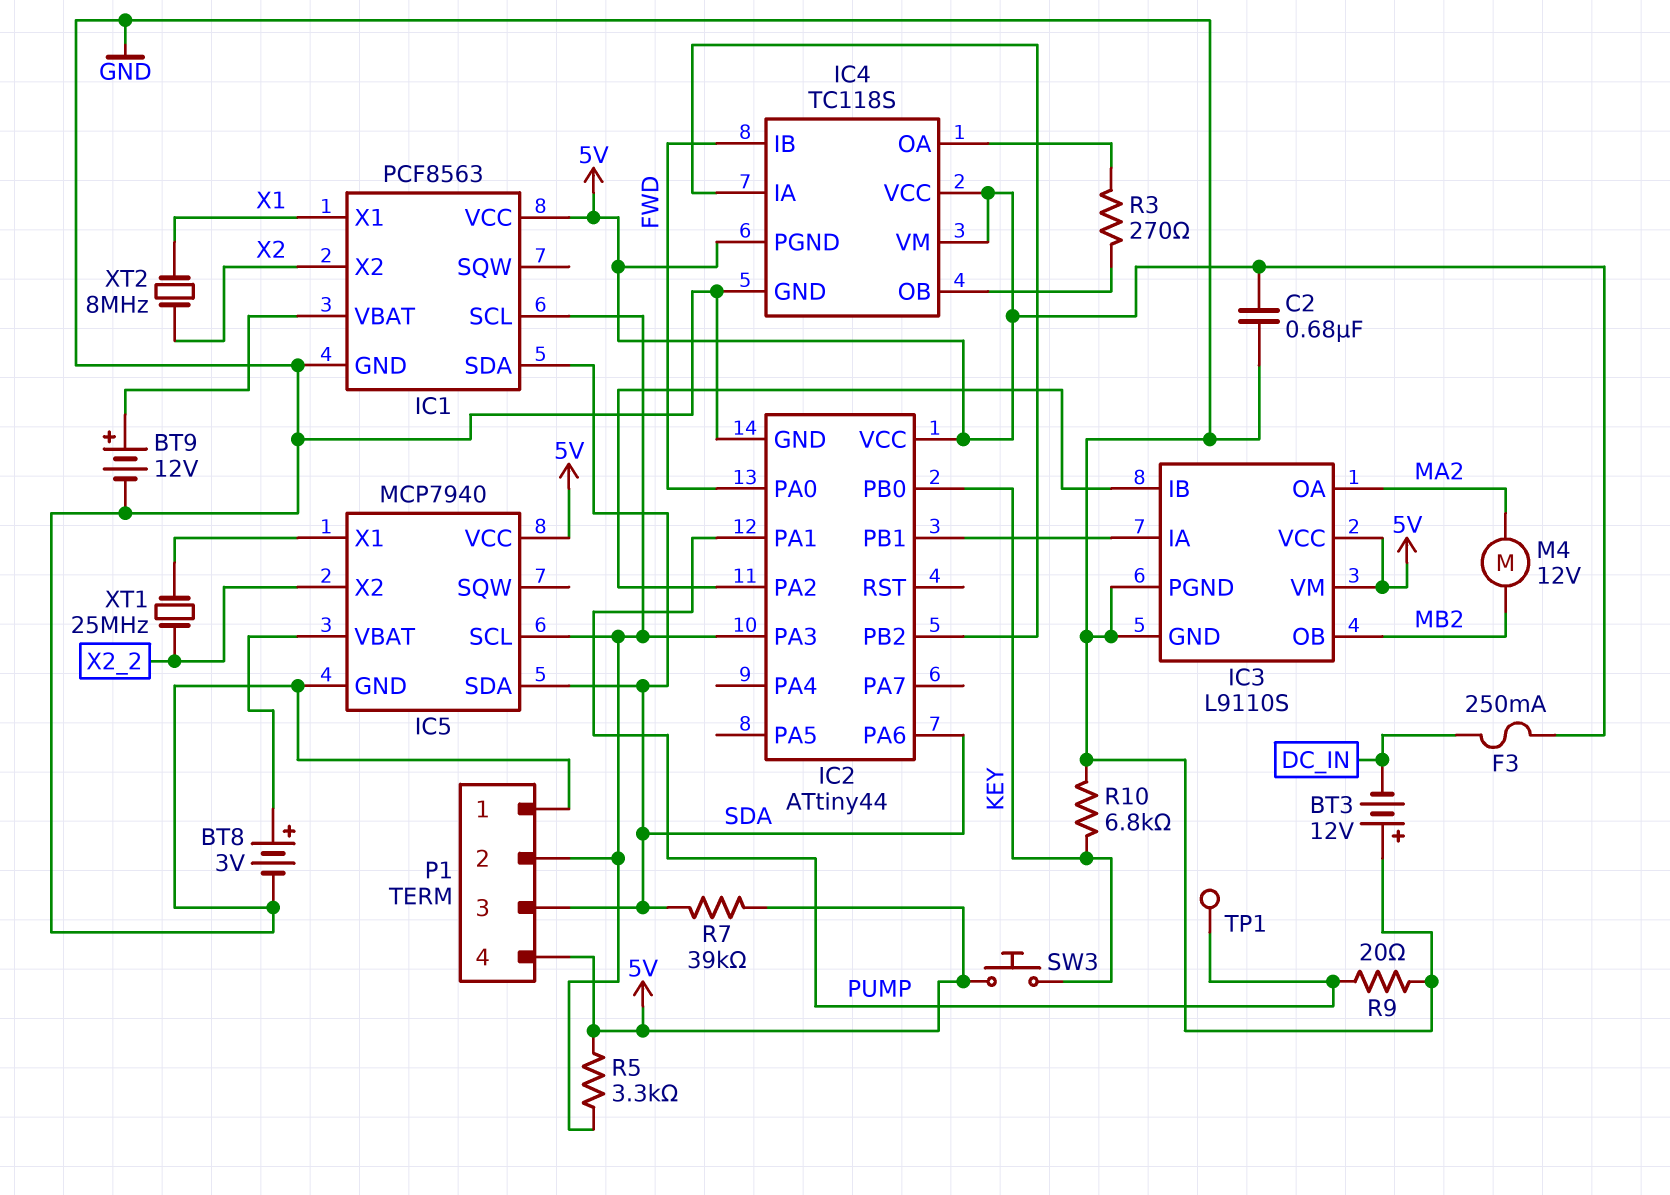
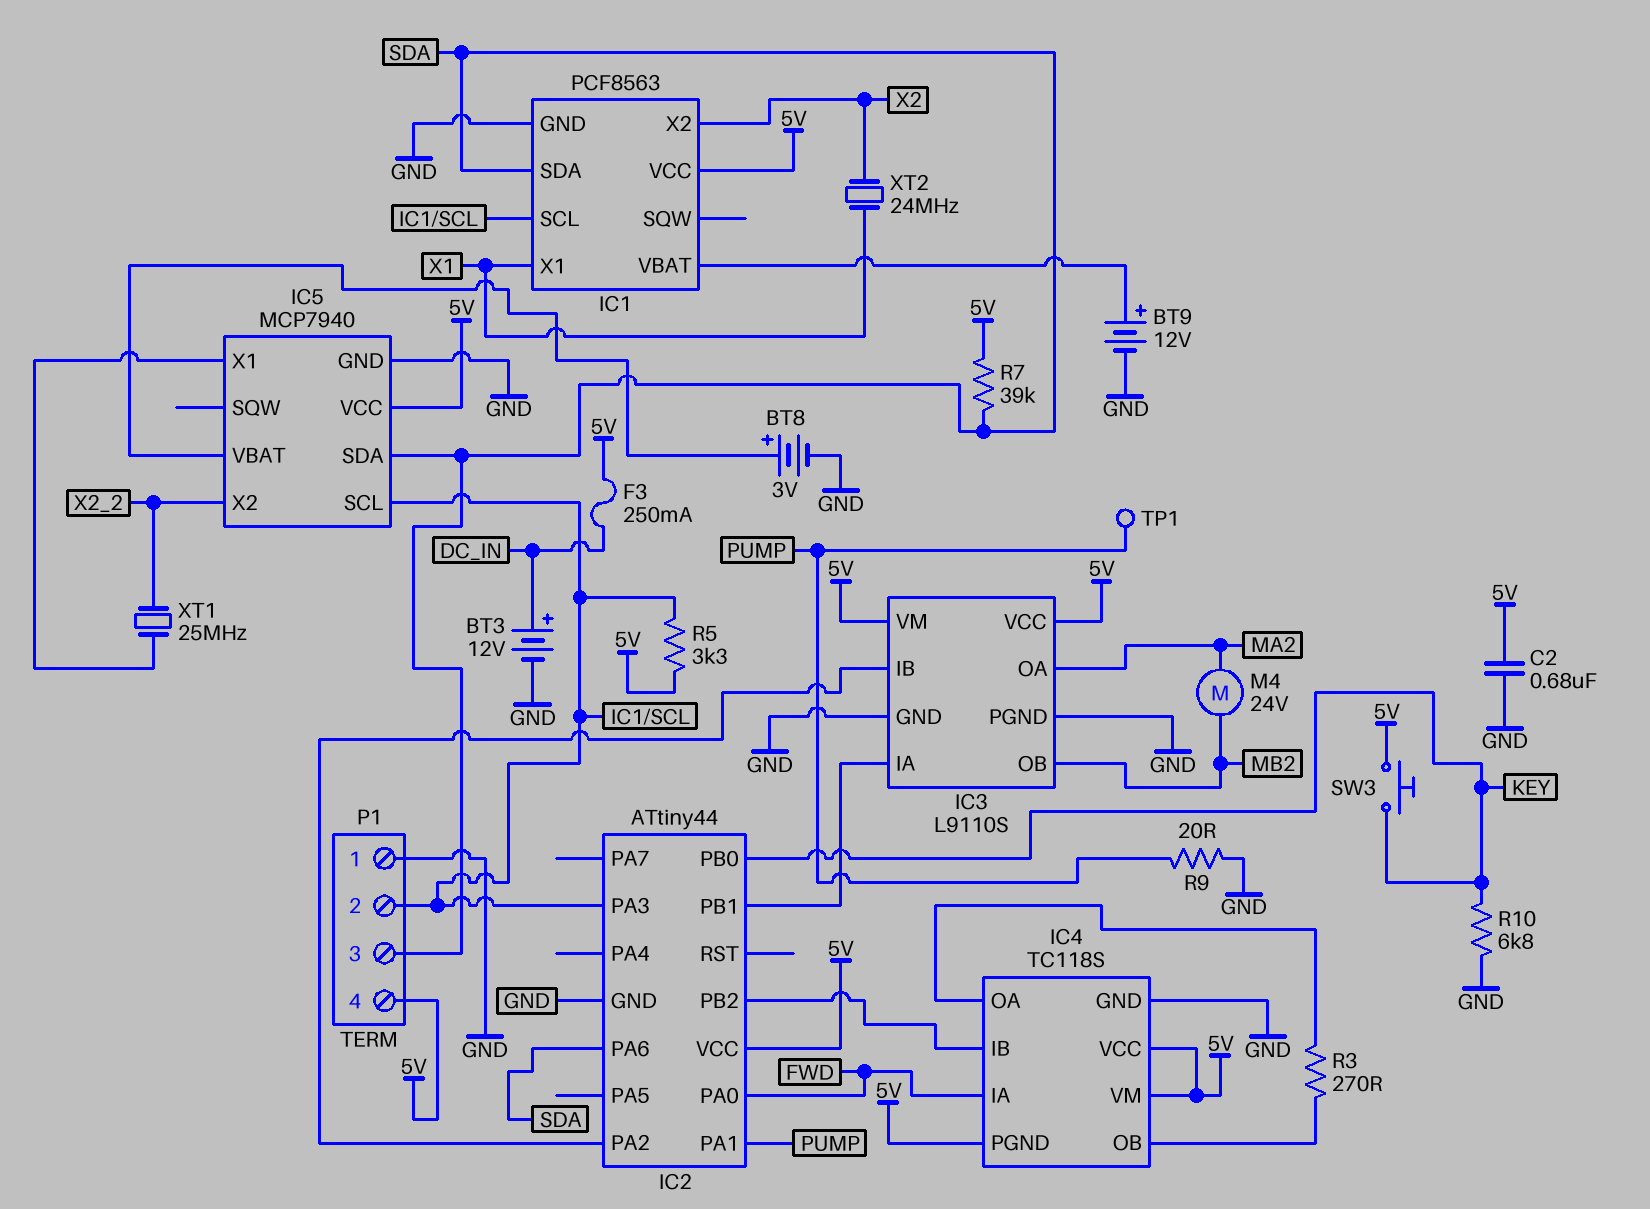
BT3: 12V (plus GND, minus DC_IN) -> 12V (plus DC_IN, minus GND)
IC4 pin IA: IC2/PB2 -> FWD
IC4 pin IB: FWD -> IC2/PB2
M4: motor 12V (MA2, MB2) -> motor 24V (MA2, MB2)
XT2: 8MHz (X1, X2) -> 24MHz (X1, X2)

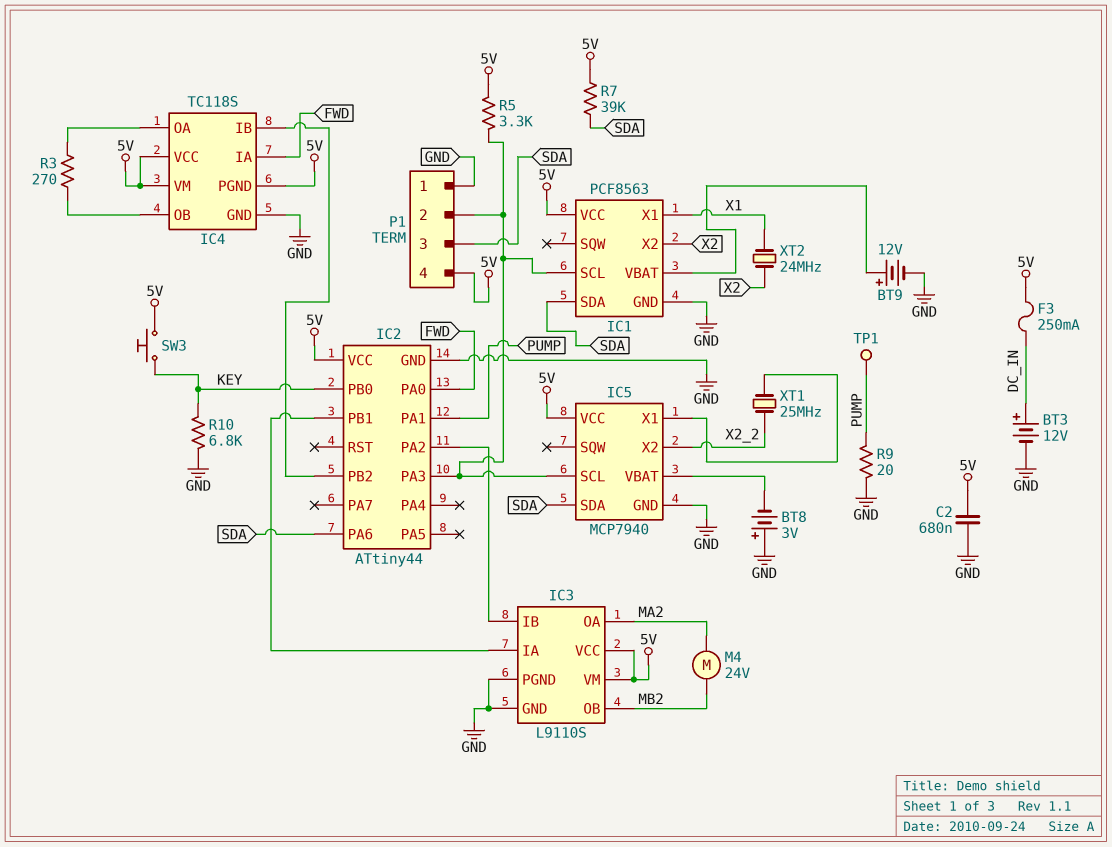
BT8: 3V (plus IC5/VBAT, minus GND) -> 3V (plus GND, minus IC5/VBAT)

